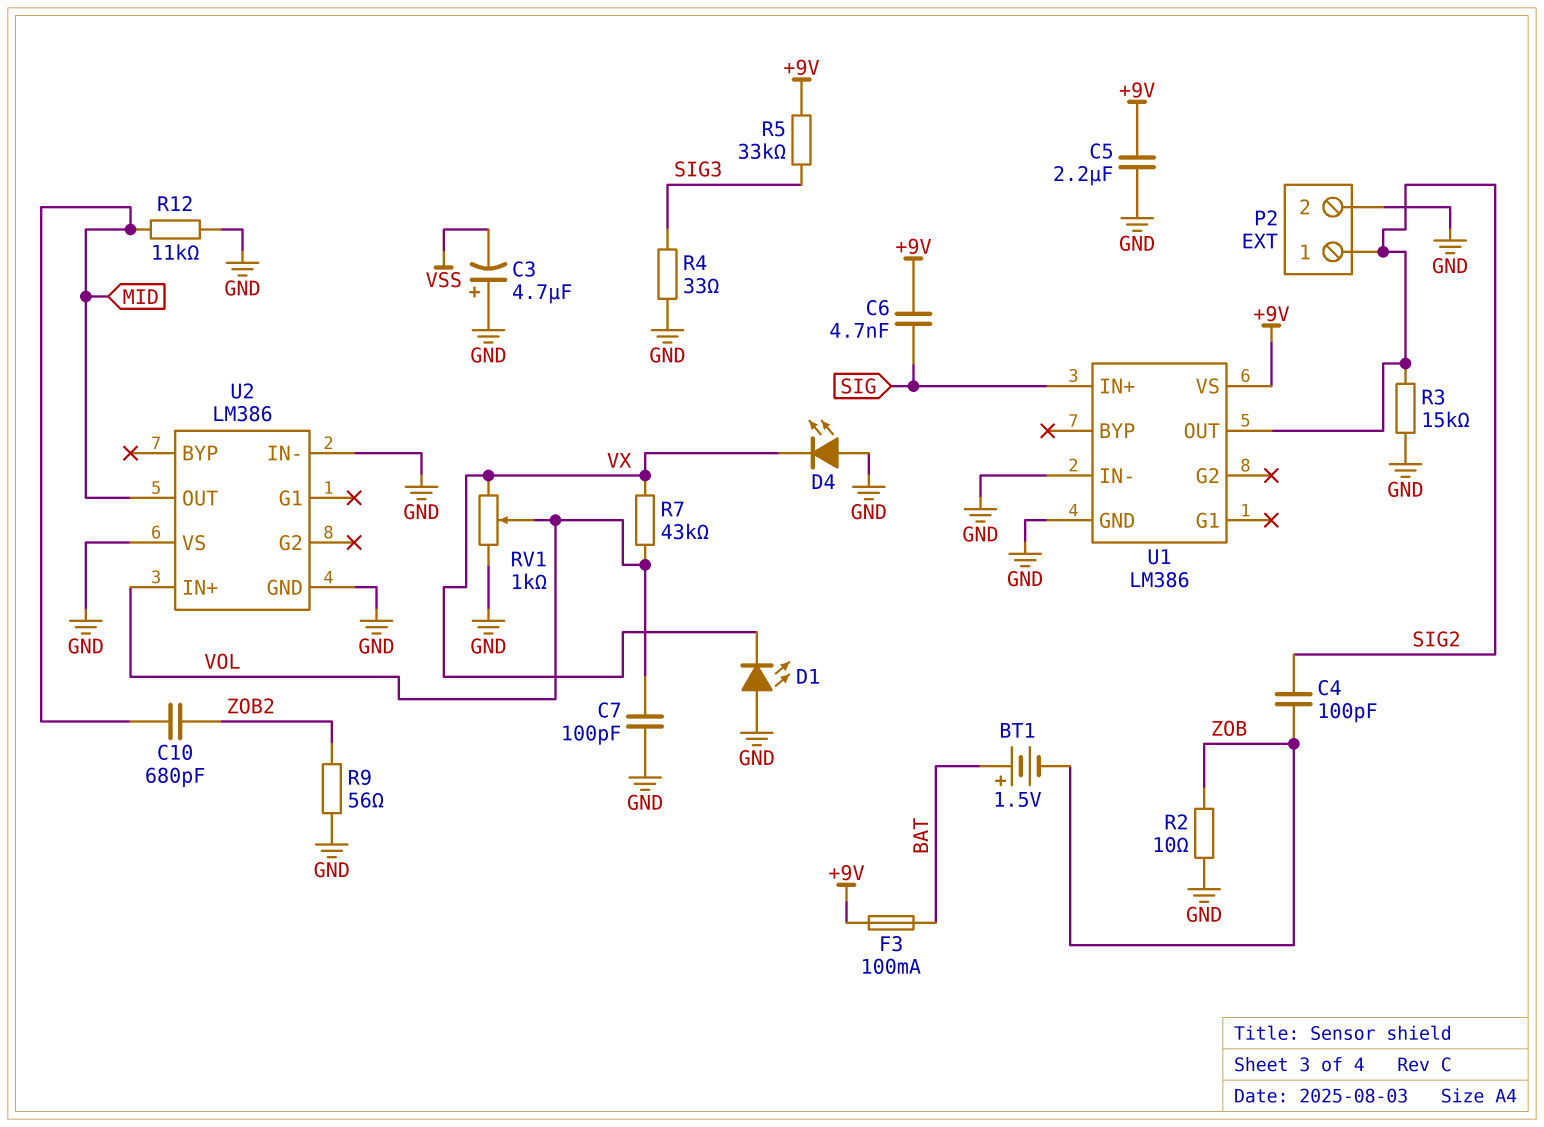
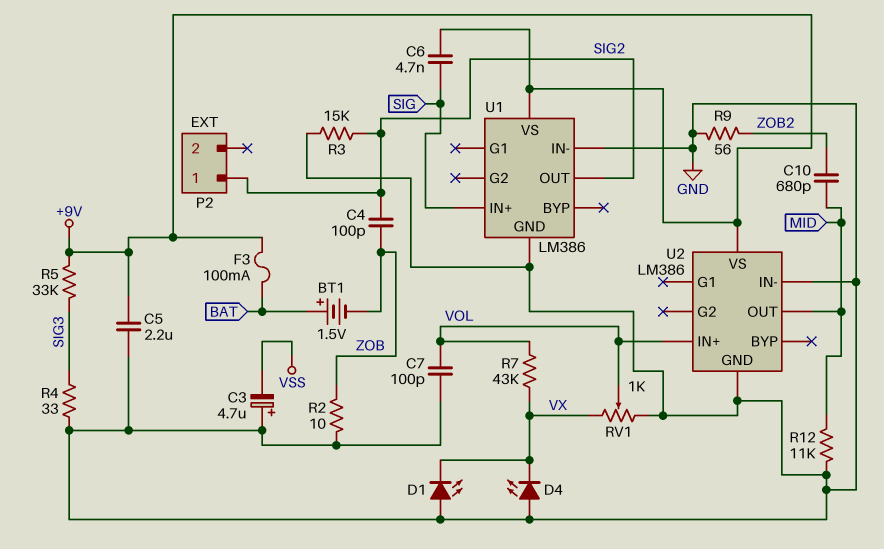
P2 pin 2: GND -> none
U2 pin VS: GND -> +9V

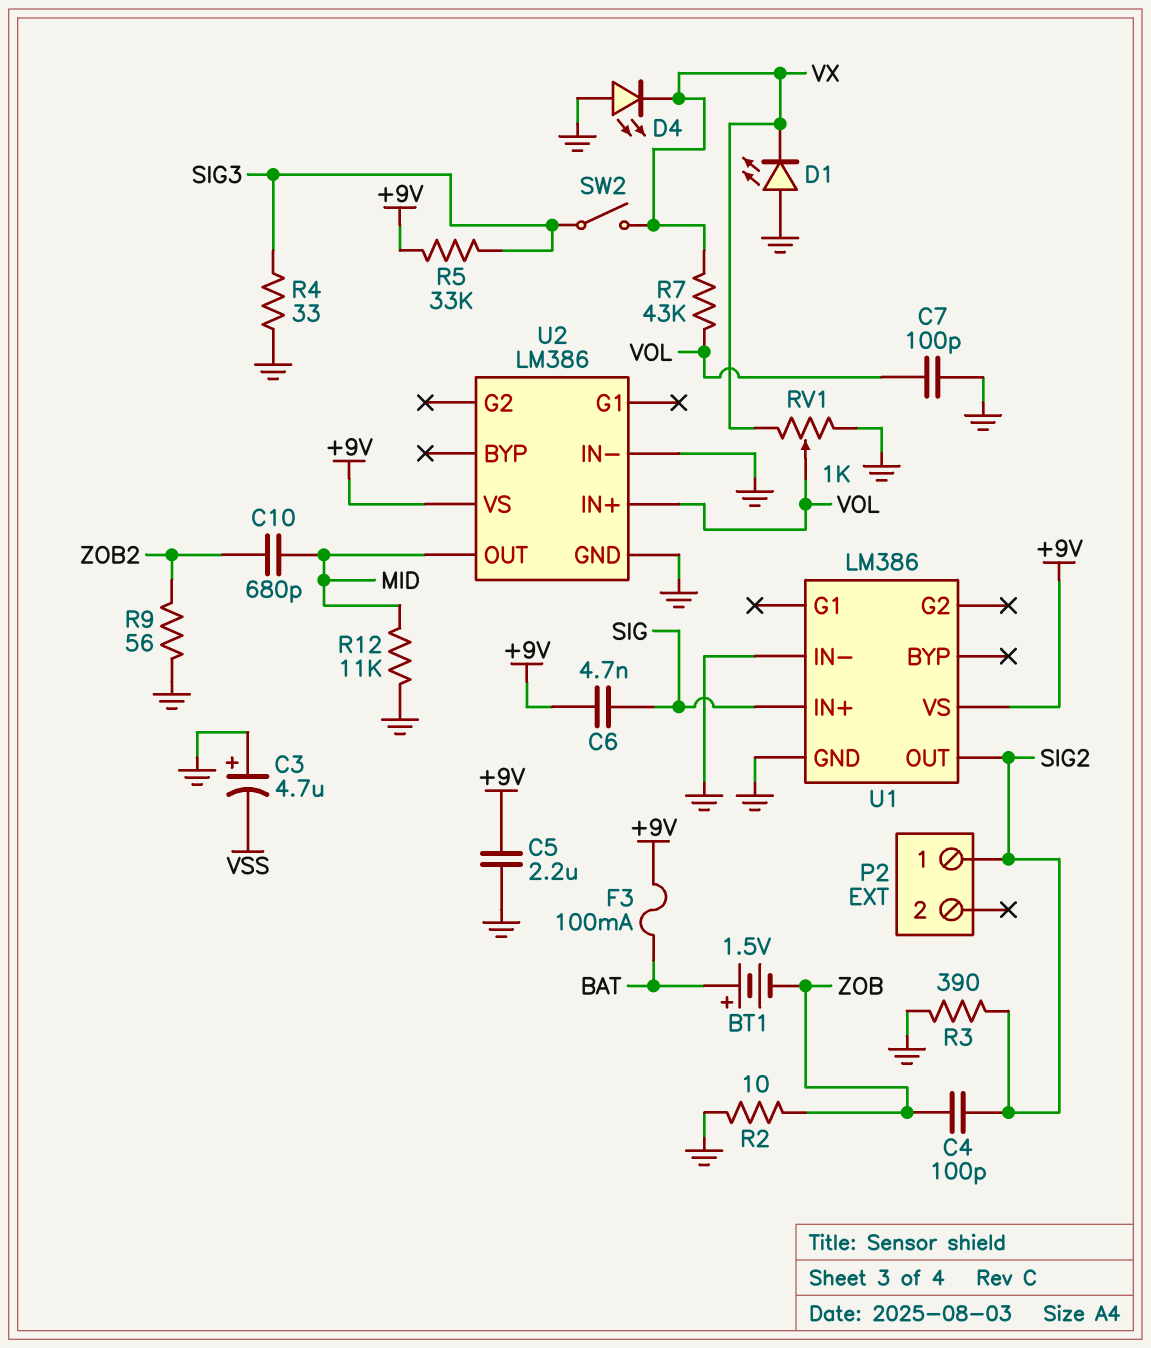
R3: 15k (GND, SIG2) -> 390 (GND, SIG2)
SW2: none -> switch (SIG3, VX)

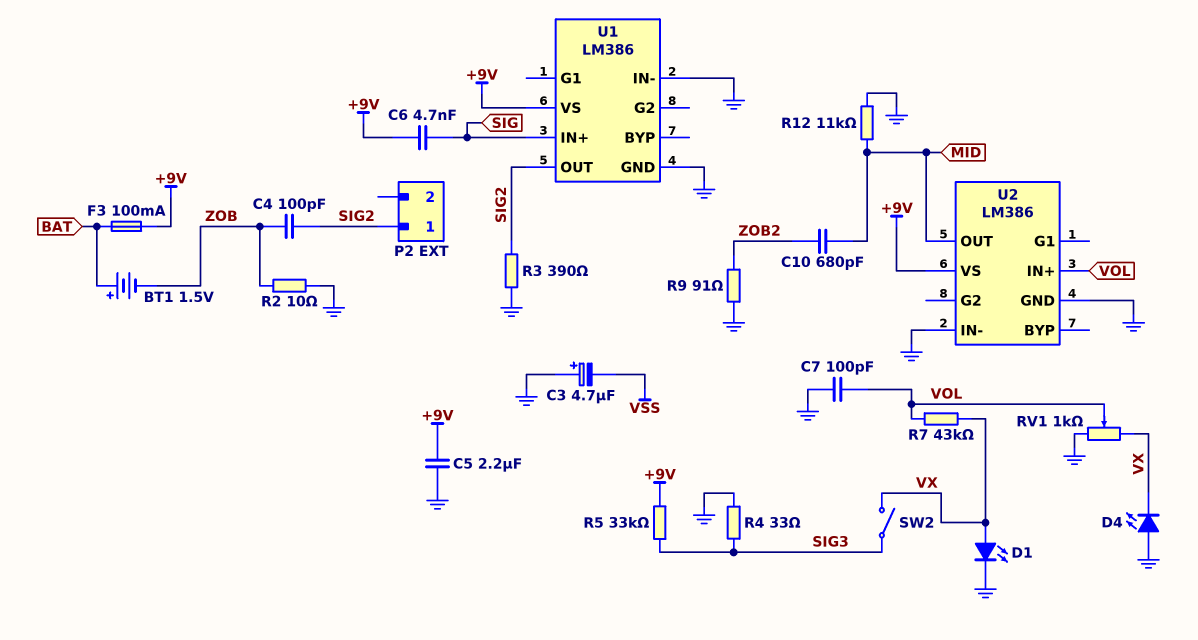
D1: LED (A GND, K VX) -> LED (A VX, K GND)
R9: 56 (GND, ZOB2) -> 91 (GND, ZOB2)

